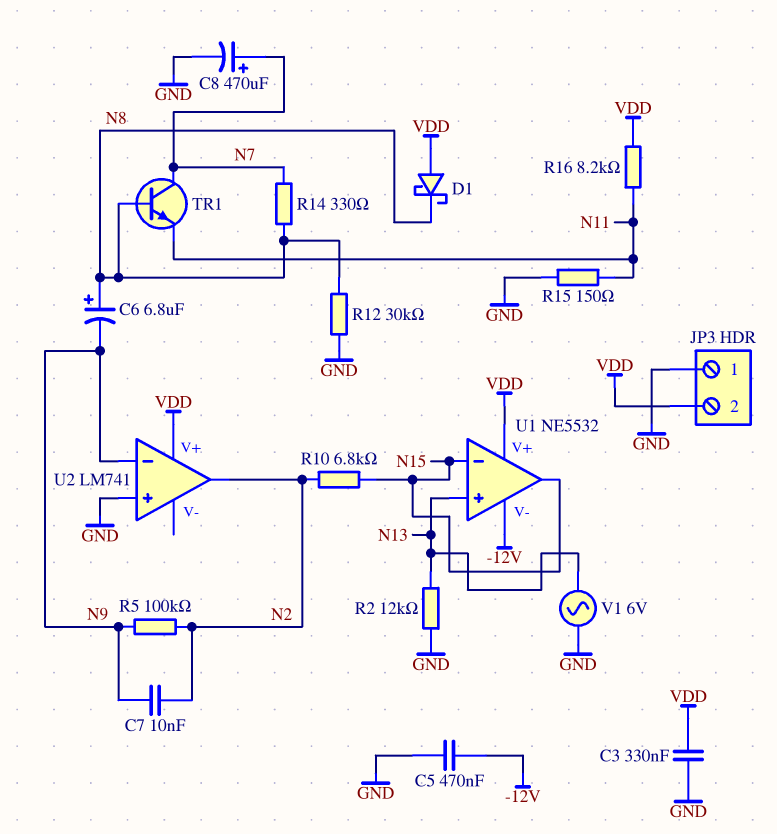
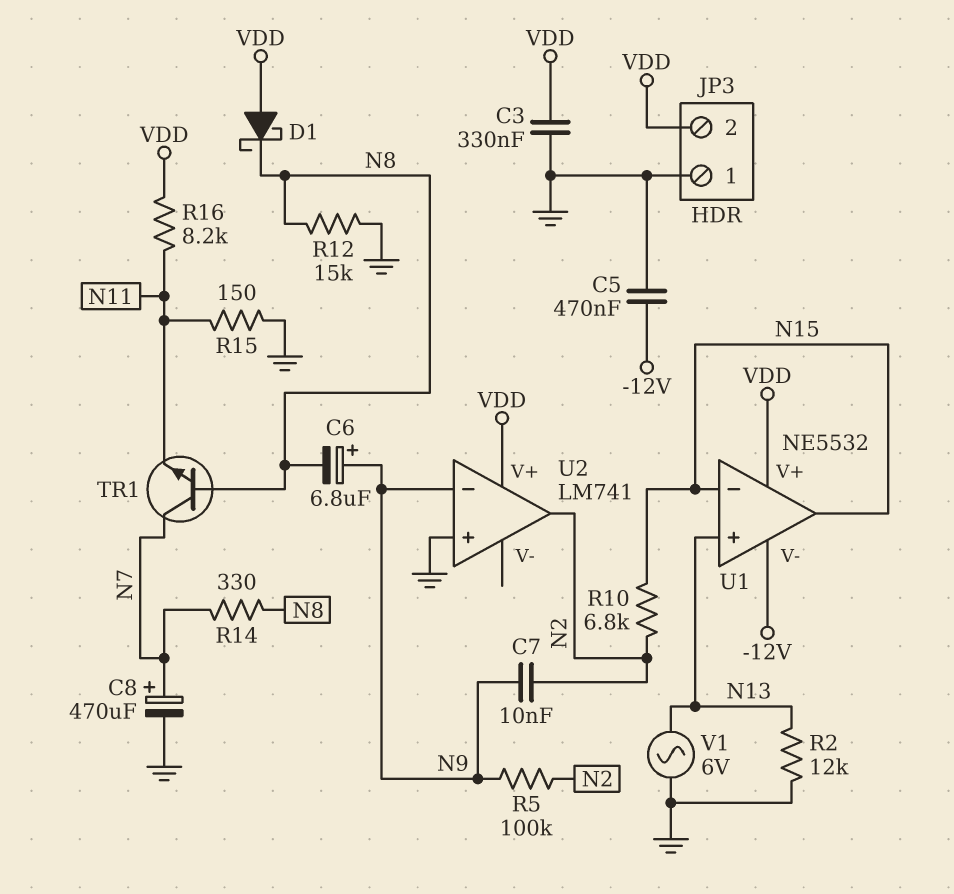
C6: 6.8uF (plus N8, minus N9) -> 6.8uF (plus N9, minus N8)
R12: 30k (GND, N8) -> 15k (GND, N8)

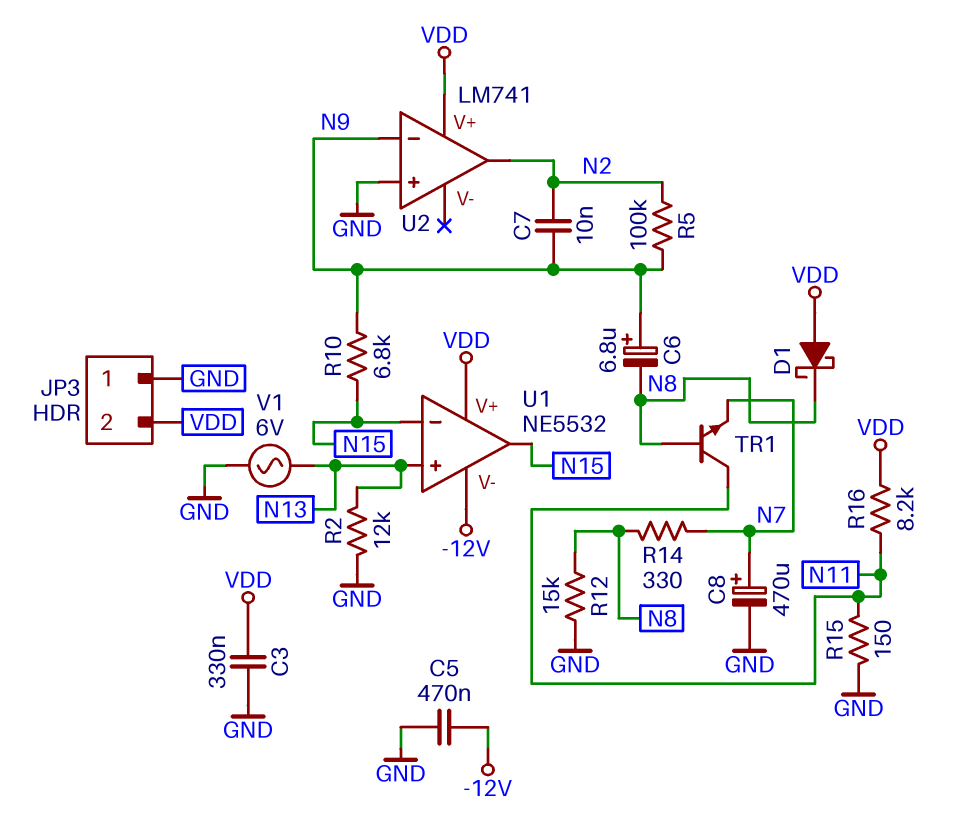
R10: 6.8k (N2, N15) -> 6.8k (N9, N15)
TR1: NPN (B N8, C N7, E N11) -> NPN (B N8, C N11, E N7)

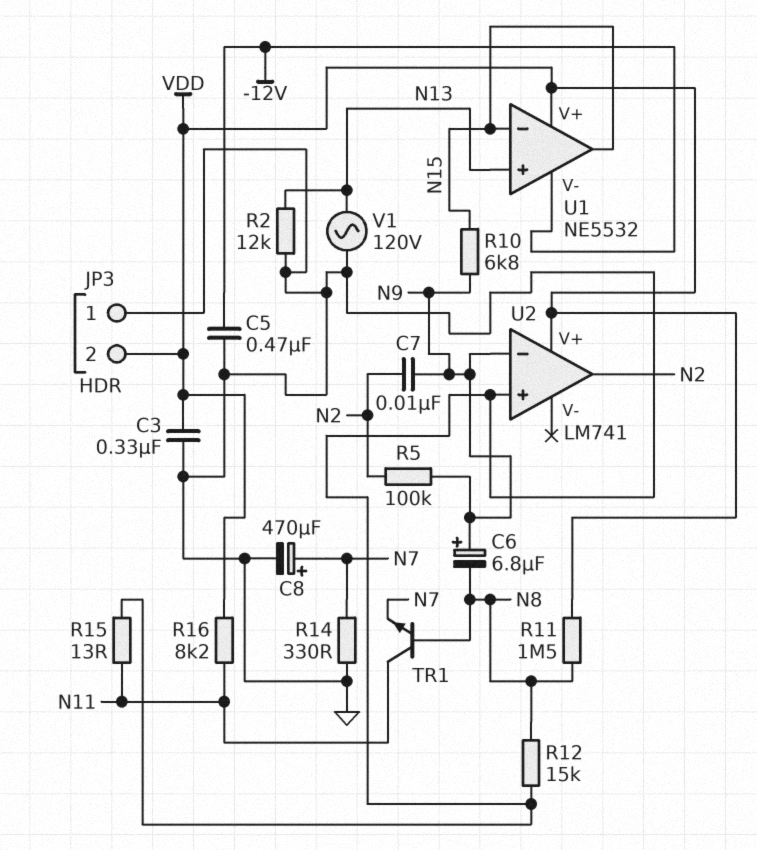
D1: schottky (A VDD, K N8) -> none
R11: none -> 1.5M (N8, VDD)
R14: 330 (N7, N8) -> 330 (GND, N7)
R15: 150 (GND, N11) -> 13 (GND, N11)
V1: AC 6V (GND, N13) -> AC 120V (GND, N13)

